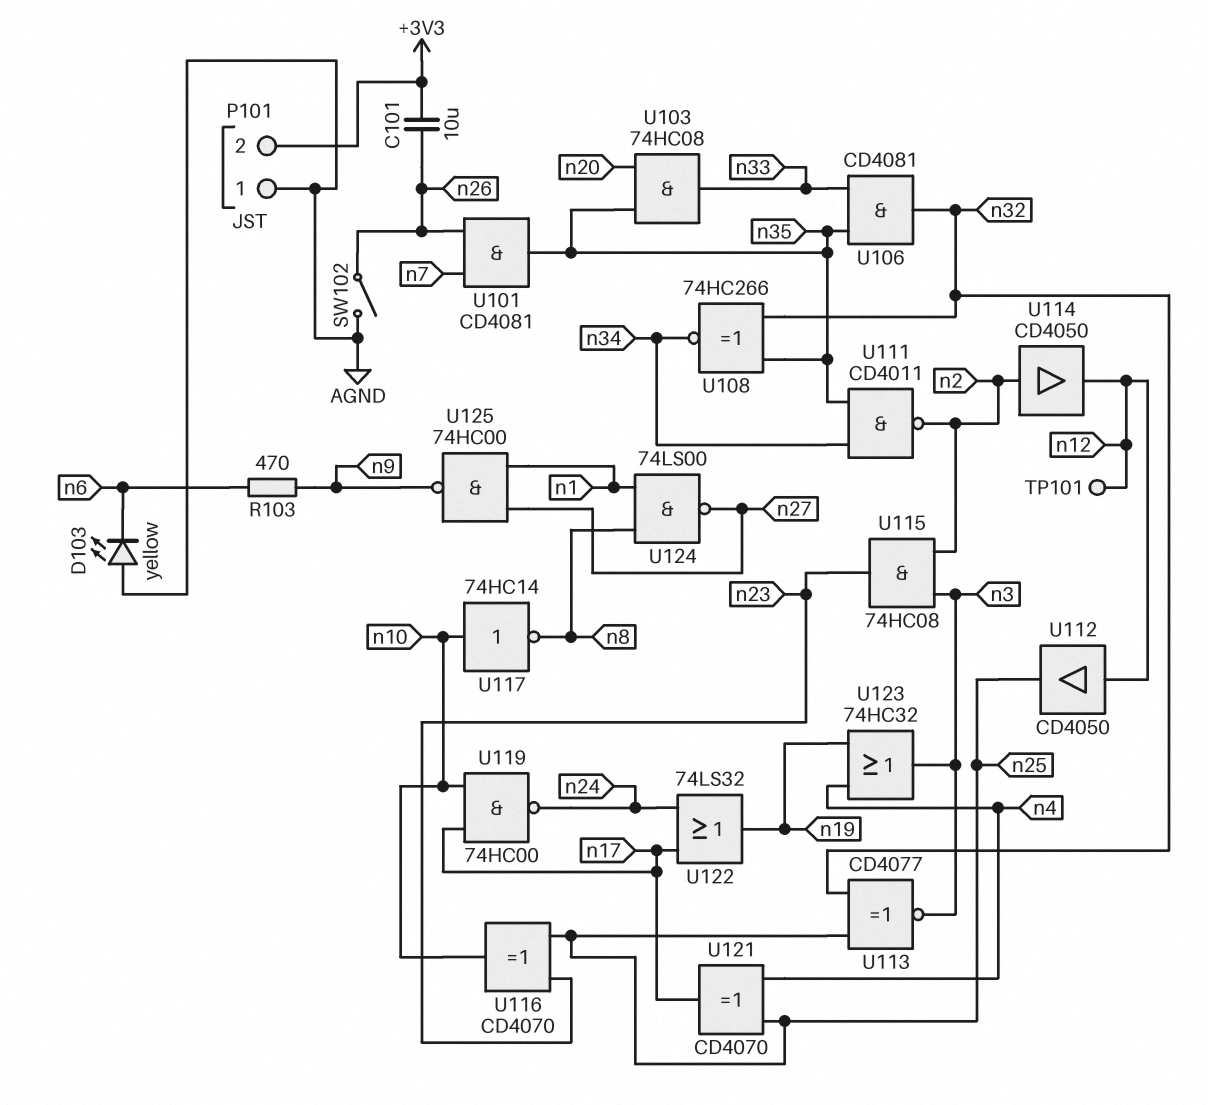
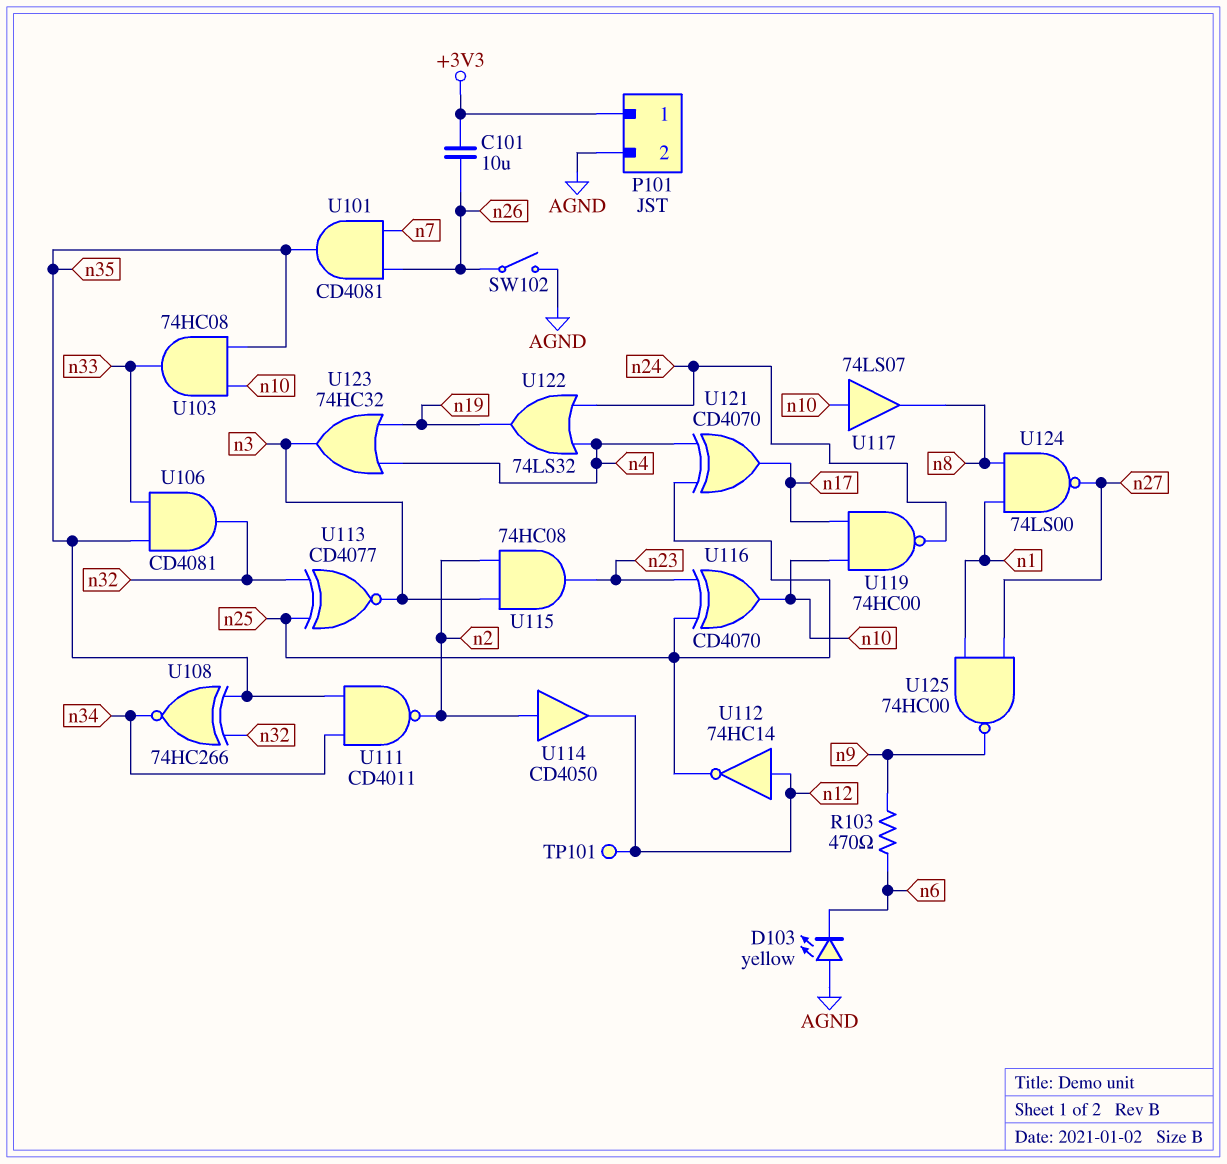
P101 pin 1: AGND -> +3V3
P101 pin 2: +3V3 -> AGND
U103: AND 74HC08 (in n20, in n35, out n33) -> AND 74HC08 (in n10, in n35, out n33)
U112: buffer CD4050 (in n12, out n25) -> NOT 74HC14 (in n12, out n25)
U117: NOT 74HC14 (in n10, out n8) -> buffer 74LS07 (in n10, out n8)
U122: OR 74LS32 (in n17, in n24, out n19) -> OR 74LS32 (in n4, in n24, out n19)

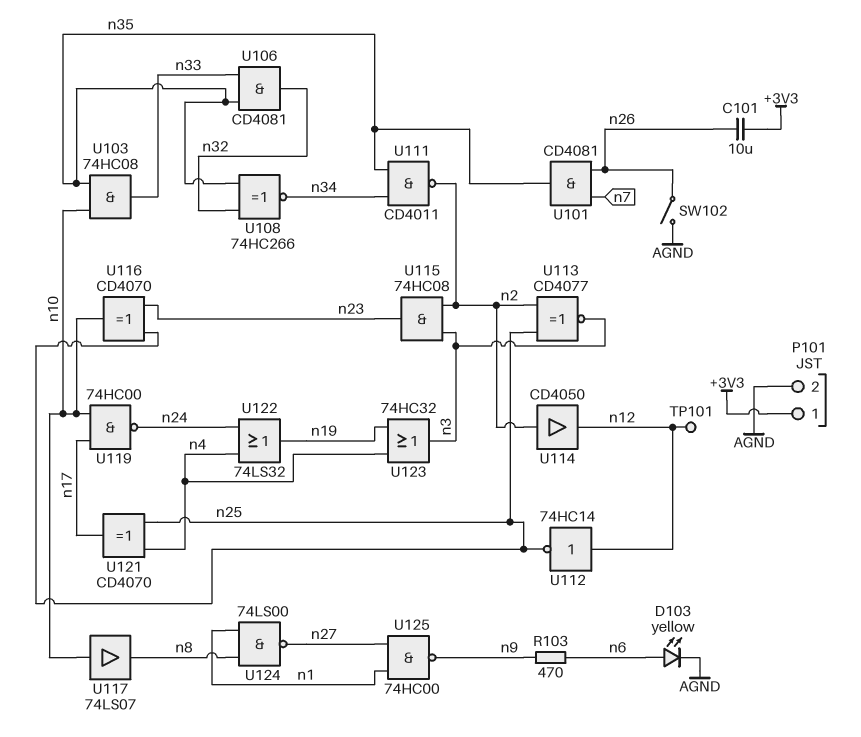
D103: LED yellow (A AGND, K n6) -> LED yellow (A n6, K AGND)
U113: XNOR CD4077 (in n25, in n32, out n3) -> XNOR CD4077 (in n2, in n25, out n3)

